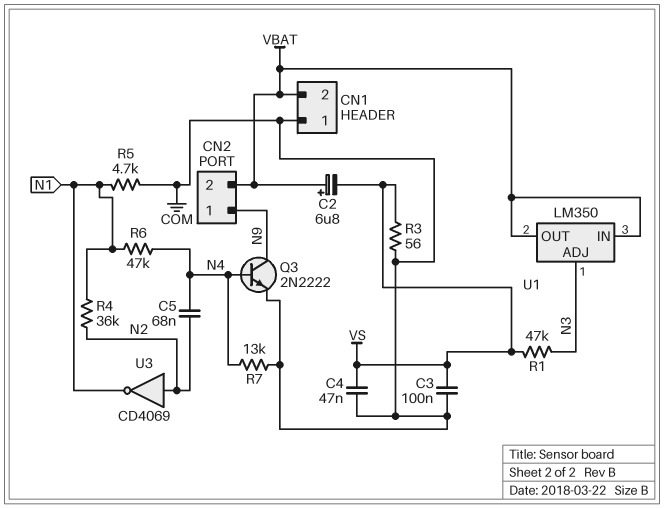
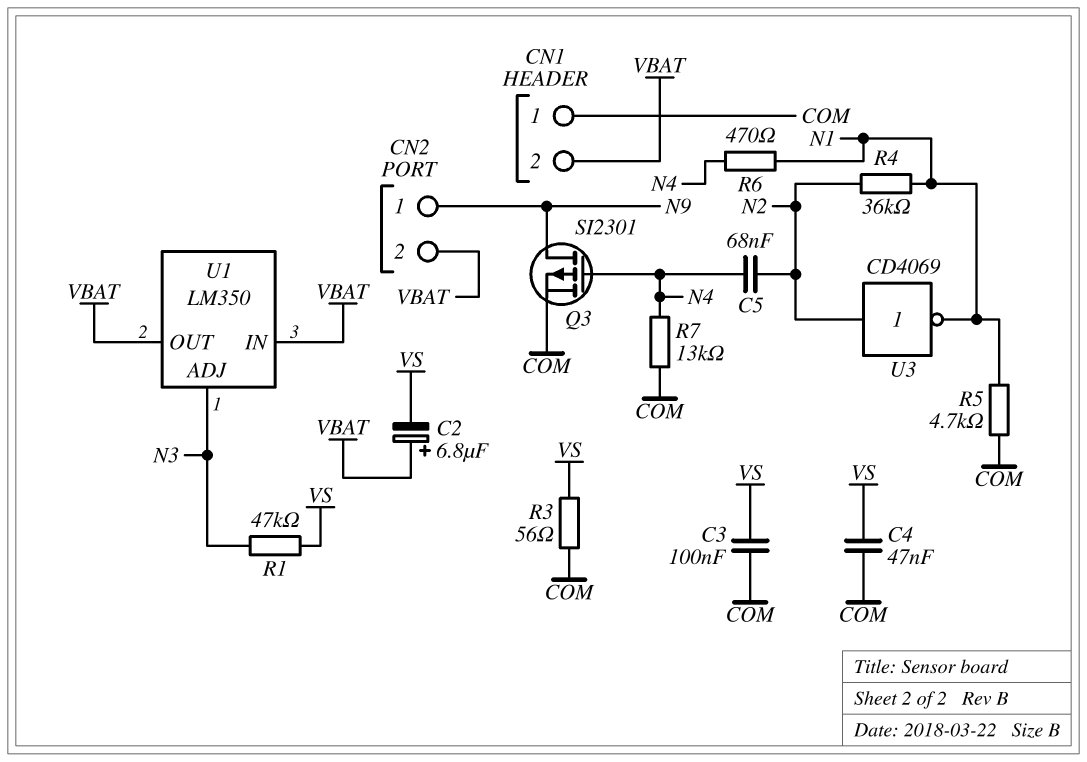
Q3: NPN 2N2222 (B N4, C N9, E COM) -> PMOS SI2301 (G N4, D N9, S COM)
R6: 47k (N1, N4) -> 470 (N1, N4)

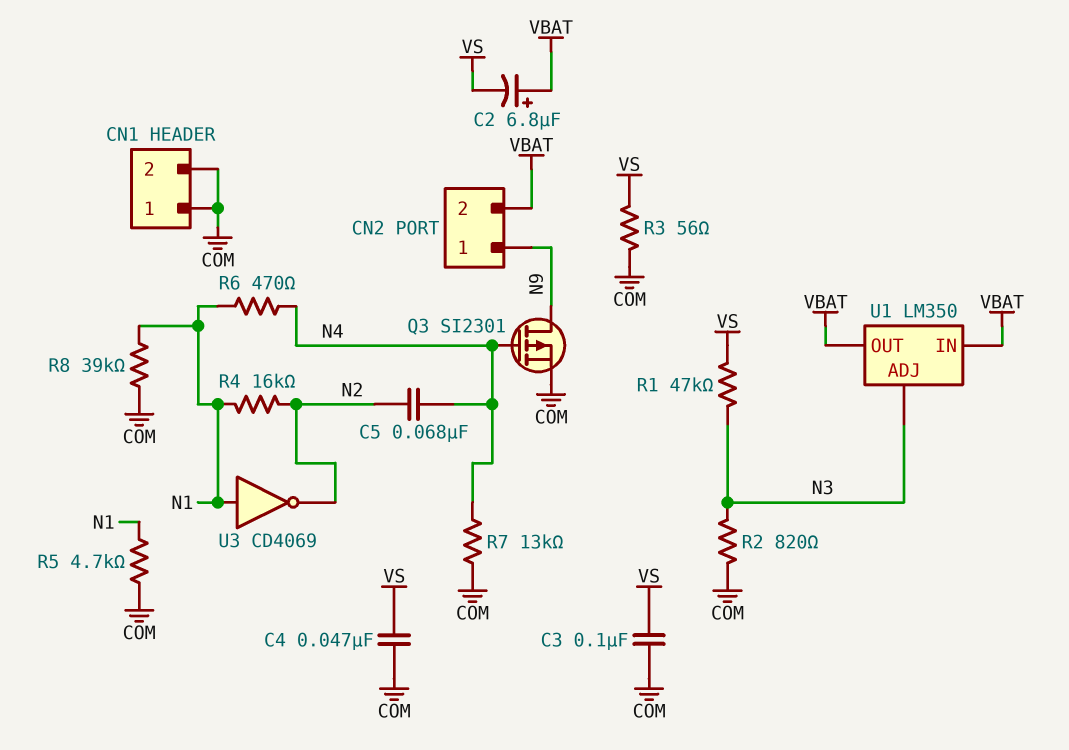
CN1 pin 2: VBAT -> COM
R2: none -> 820 (COM, N3)
R4: 36k (N1, N2) -> 16k (N1, N2)
R8: none -> 39k (COM, N1)
U3: NOT CD4069 (in N2, out N1) -> NOT CD4069 (in N1, out N2)

